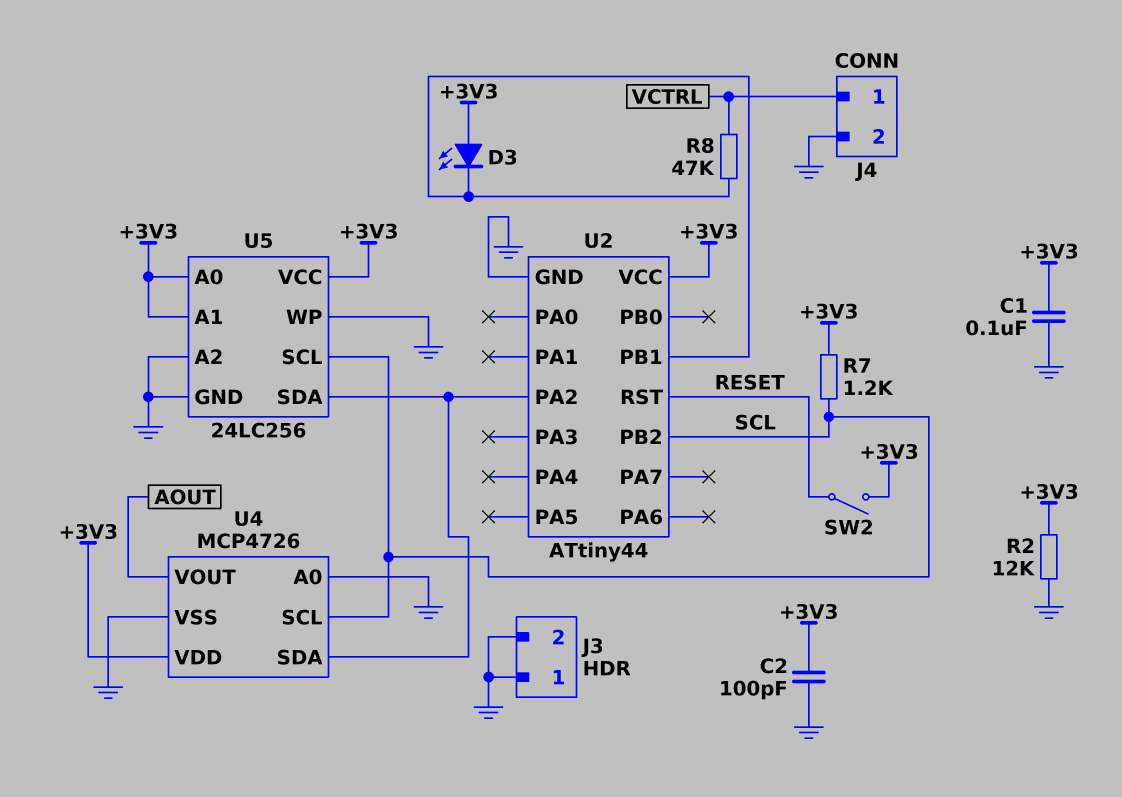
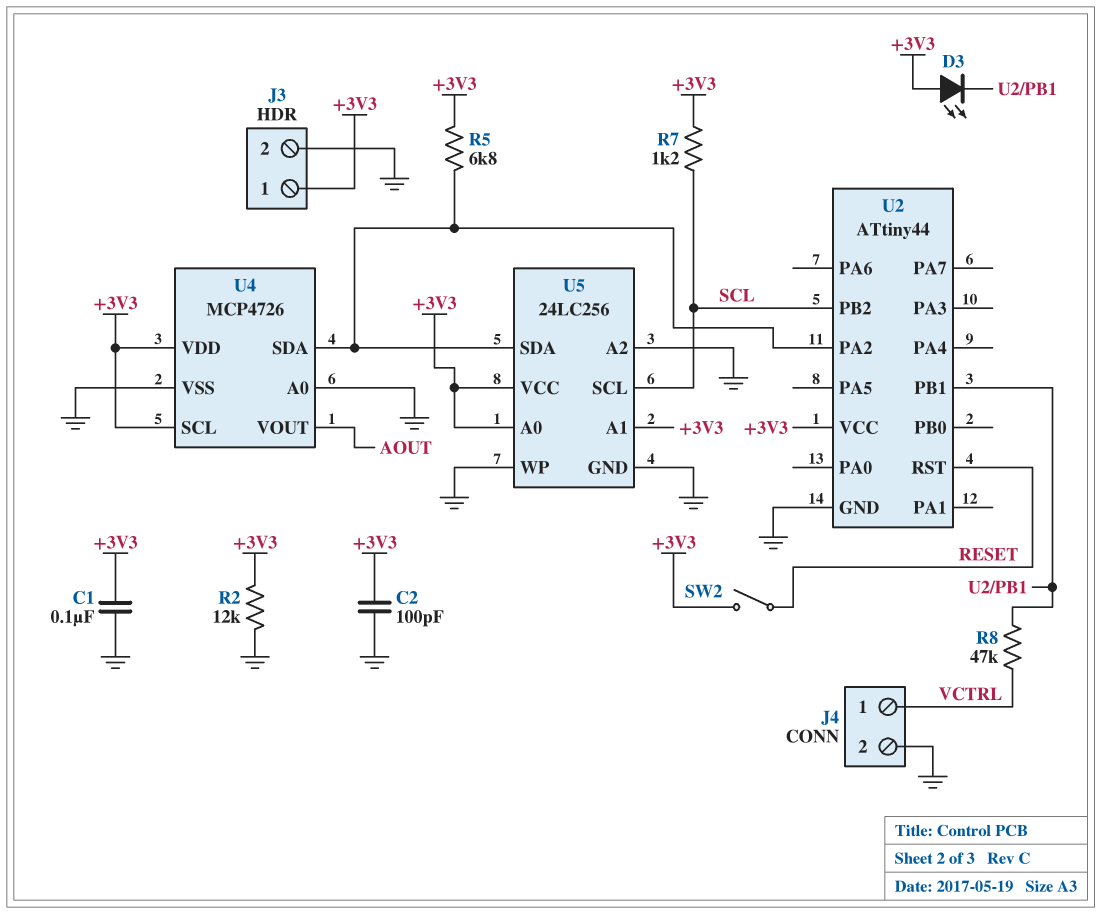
J3 pin 1: GND -> +3V3
R5: none -> 6.8k (+3V3, U2/PA2)
U4 pin SCL: SCL -> +3V3

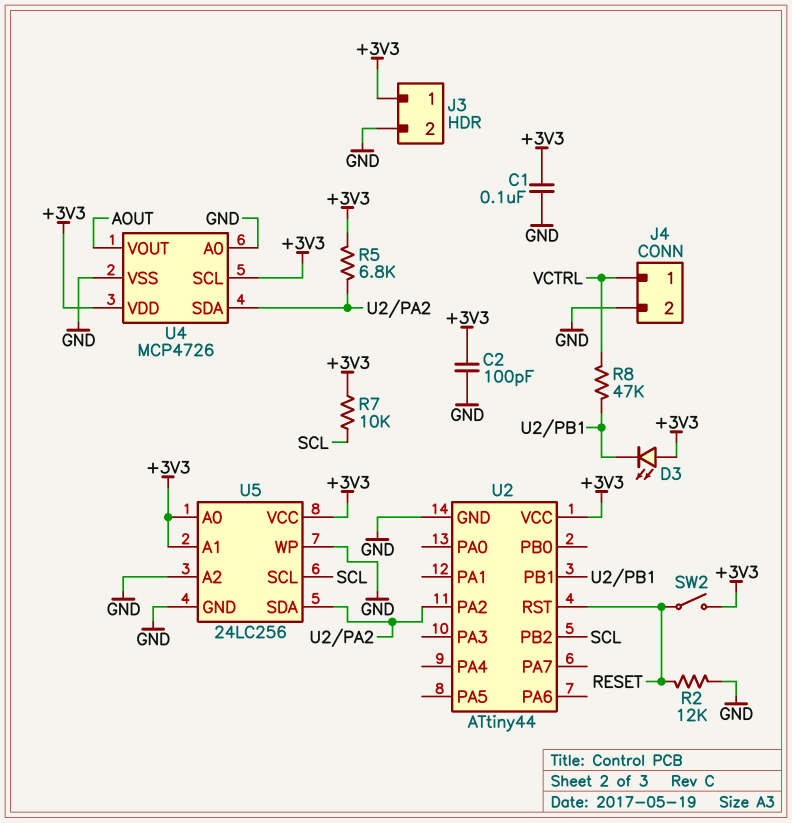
R2: 12k (+3V3, GND) -> 12k (GND, RESET)
R7: 1.2k (+3V3, SCL) -> 10k (+3V3, SCL)

